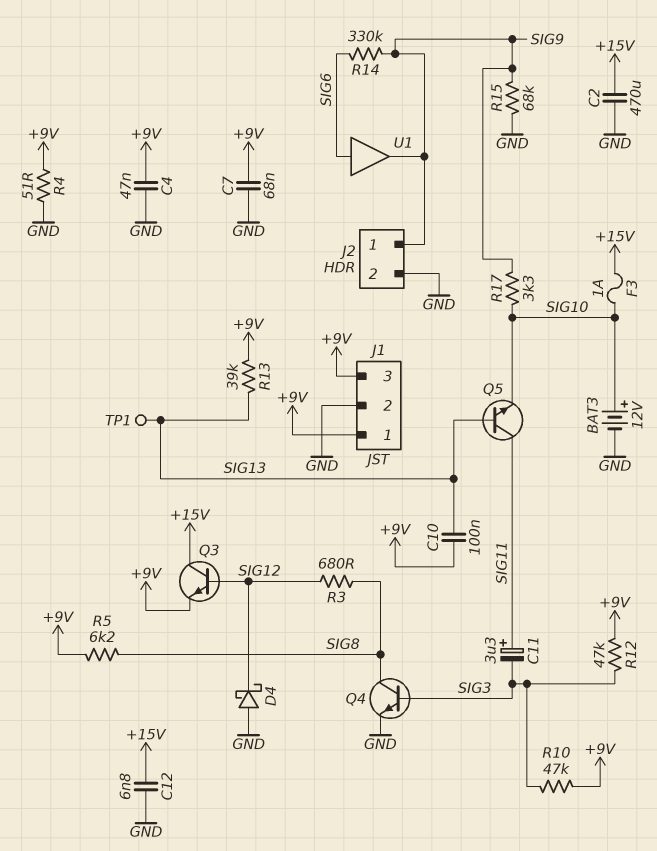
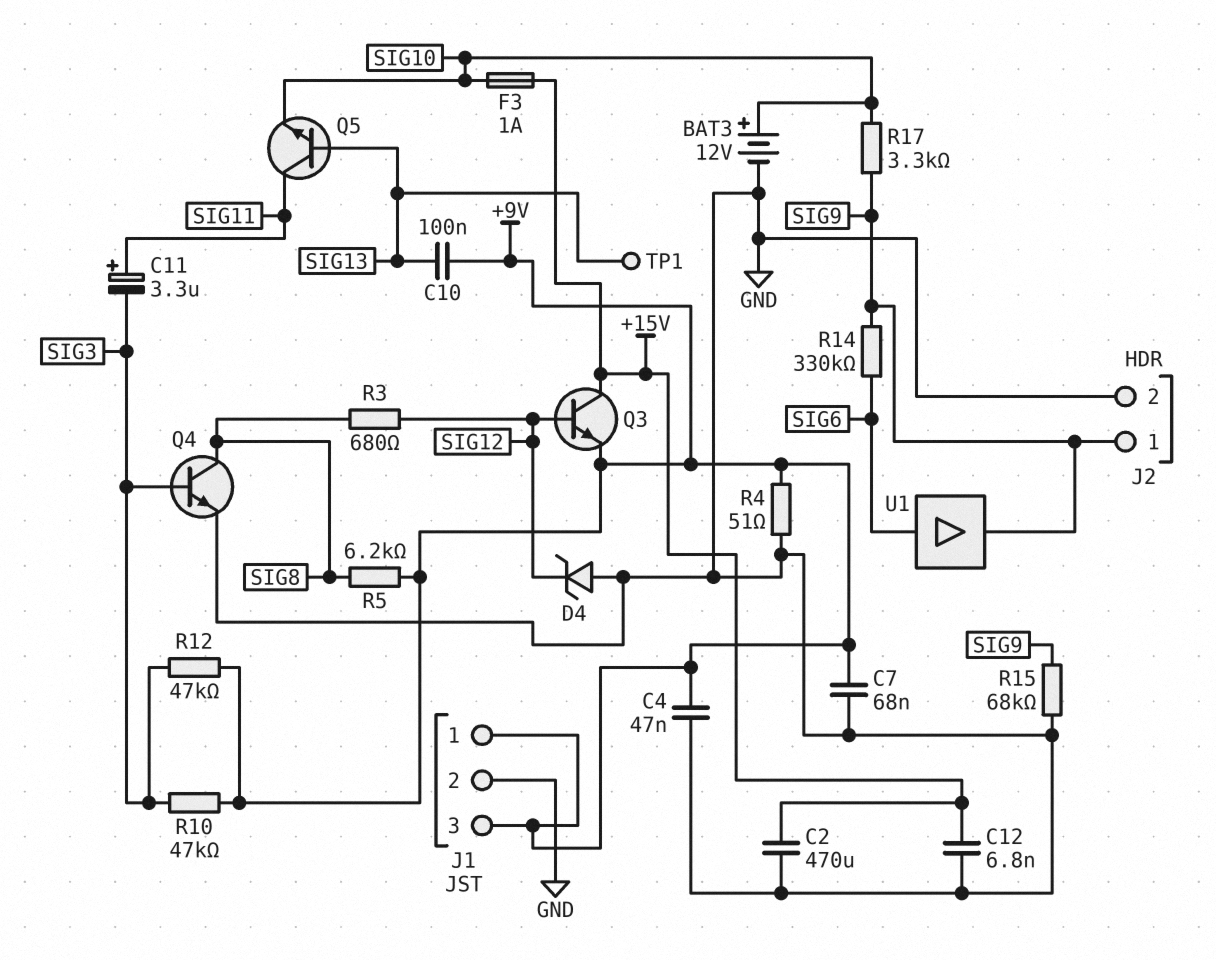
D4: schottky (A GND, K SIG12) -> zener (A GND, K SIG12)
R13: 39k (+9V, SIG13) -> none

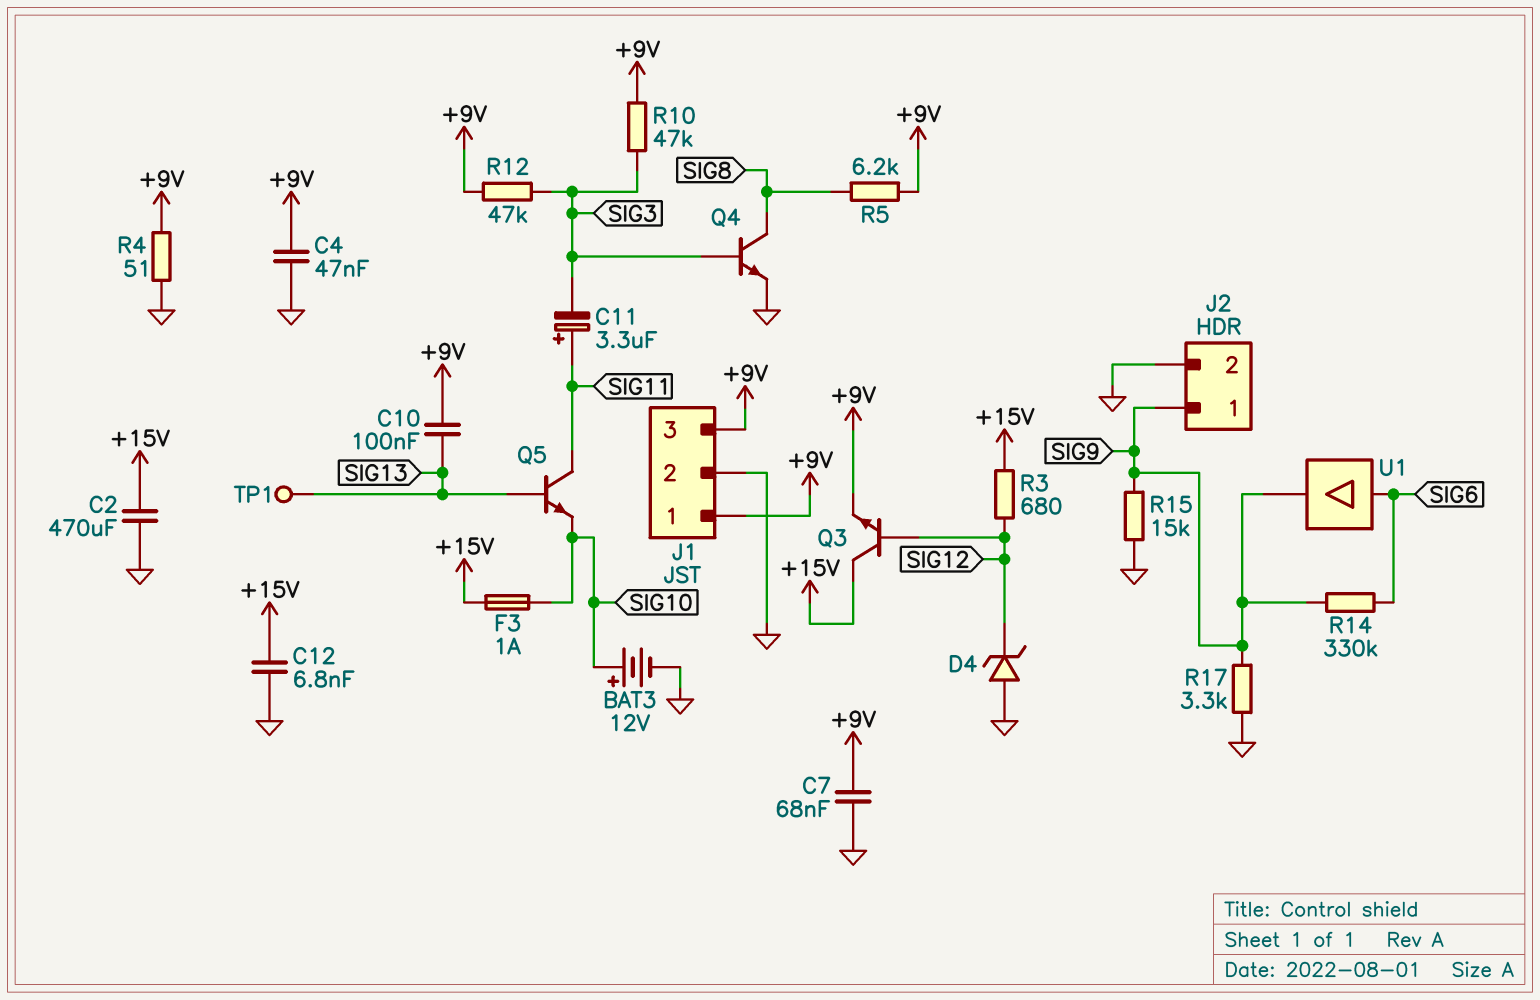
R3: 680 (SIG8, SIG12) -> 680 (+15V, SIG12)
R15: 68k (GND, SIG9) -> 15k (GND, SIG9)
R17: 3.3k (SIG9, SIG10) -> 3.3k (GND, SIG9)

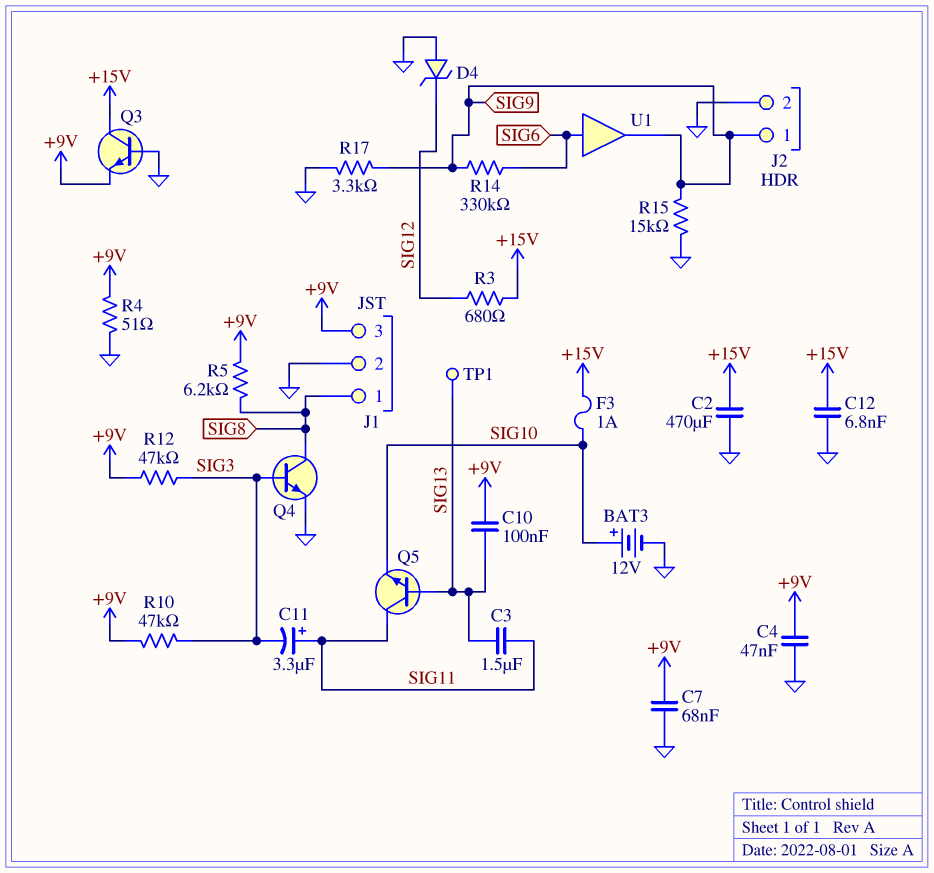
C3: none -> 1.5uF (SIG11, SIG13)
J1 pin 1: +9V -> SIG8
Q3: NPN (B SIG12, C +15V, E +9V) -> NPN (B GND, C +15V, E +9V)

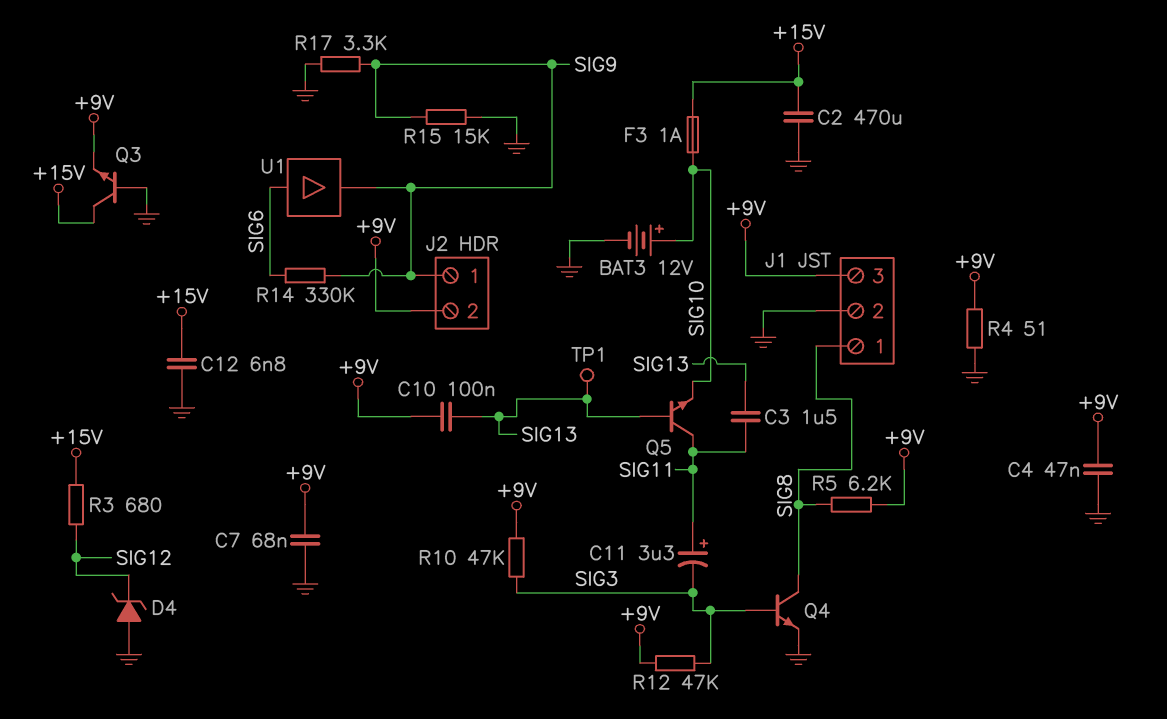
J2 pin 2: GND -> +9V

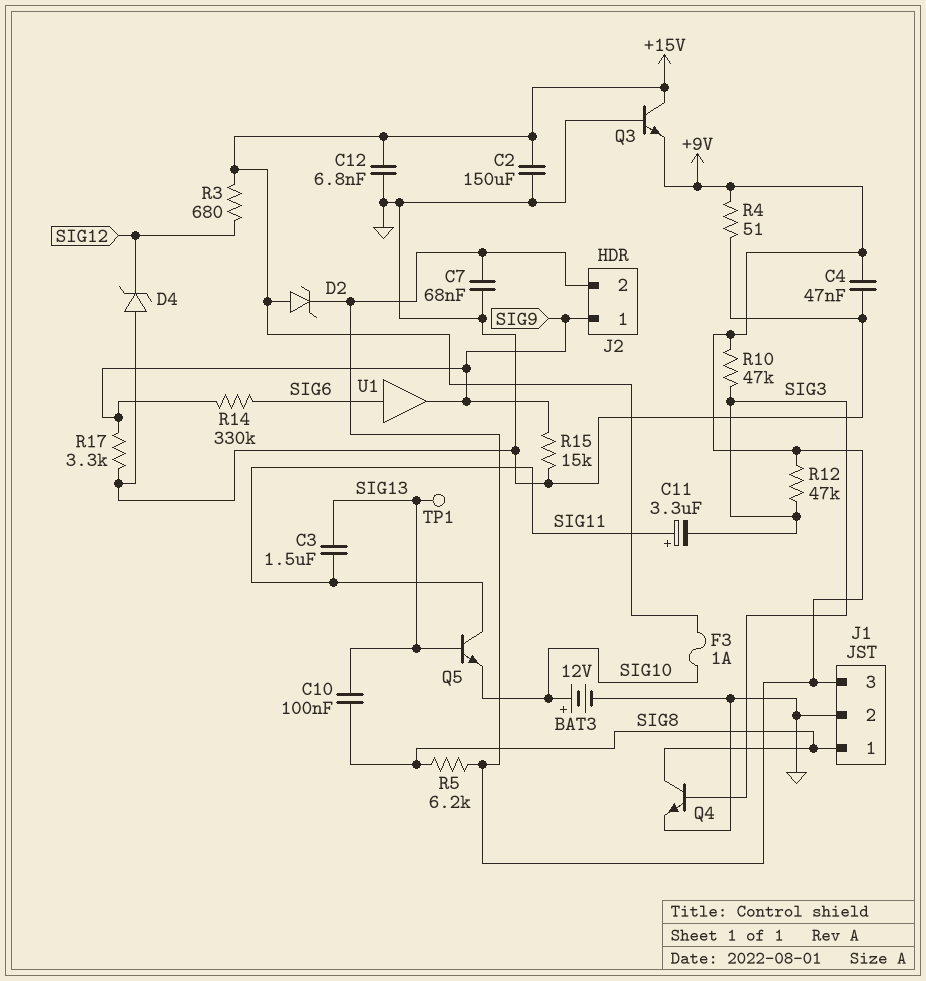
C2: 470uF (+15V, GND) -> 150uF (+15V, GND)
C10: 100nF (+9V, SIG13) -> 100nF (SIG8, SIG13)
D2: none -> zener (A +15V, K +9V)

